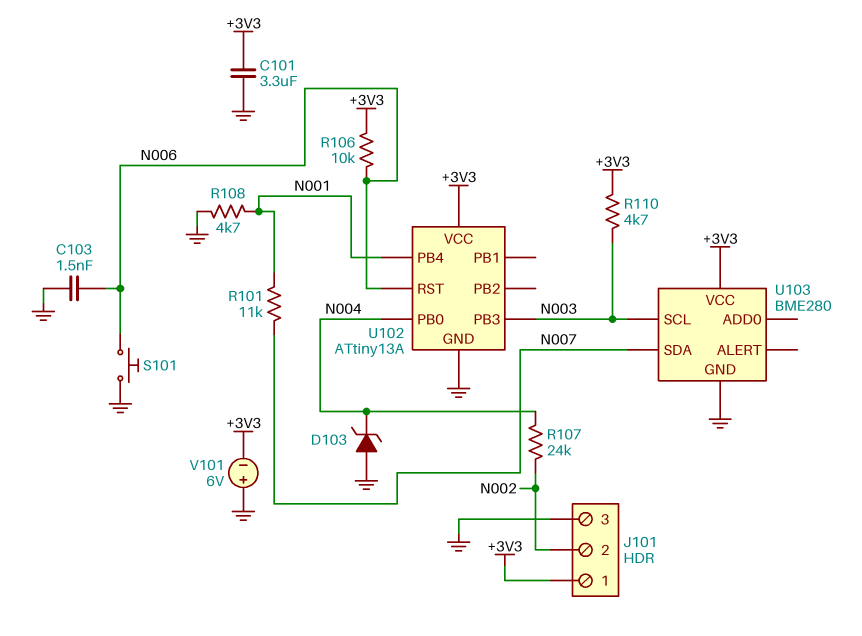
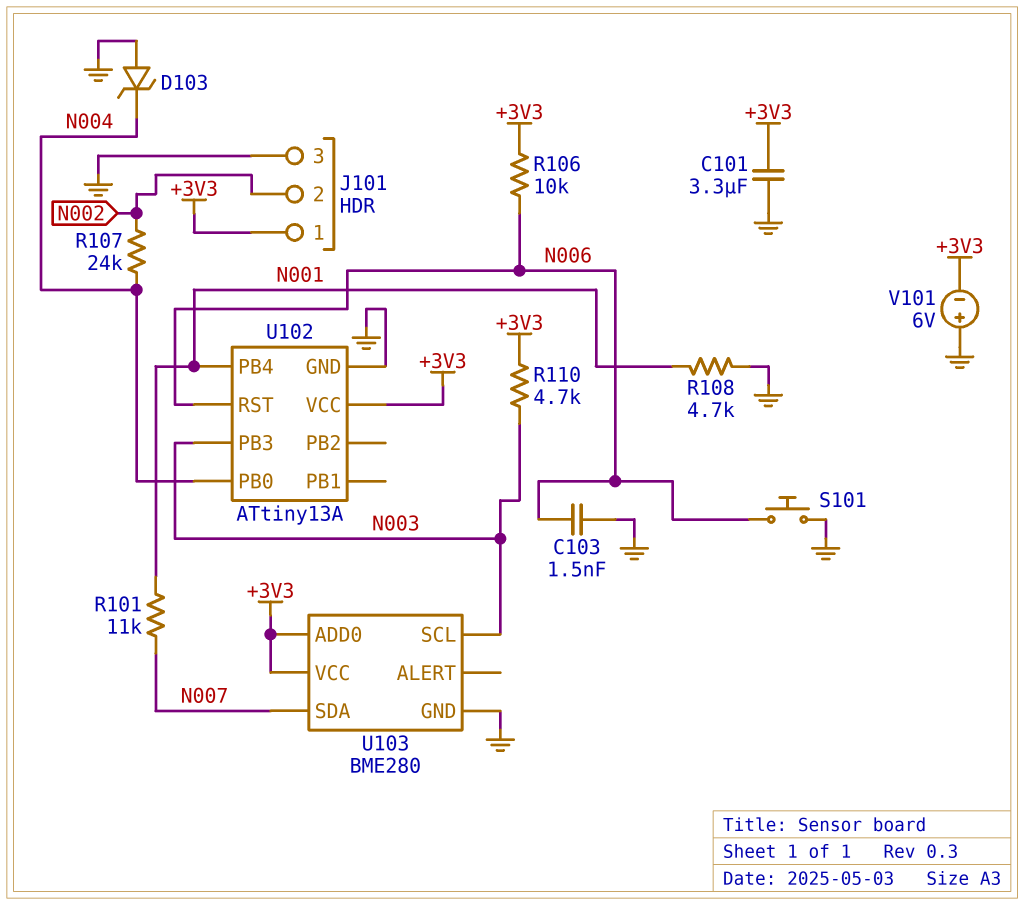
U103 pin ADD0: none -> +3V3

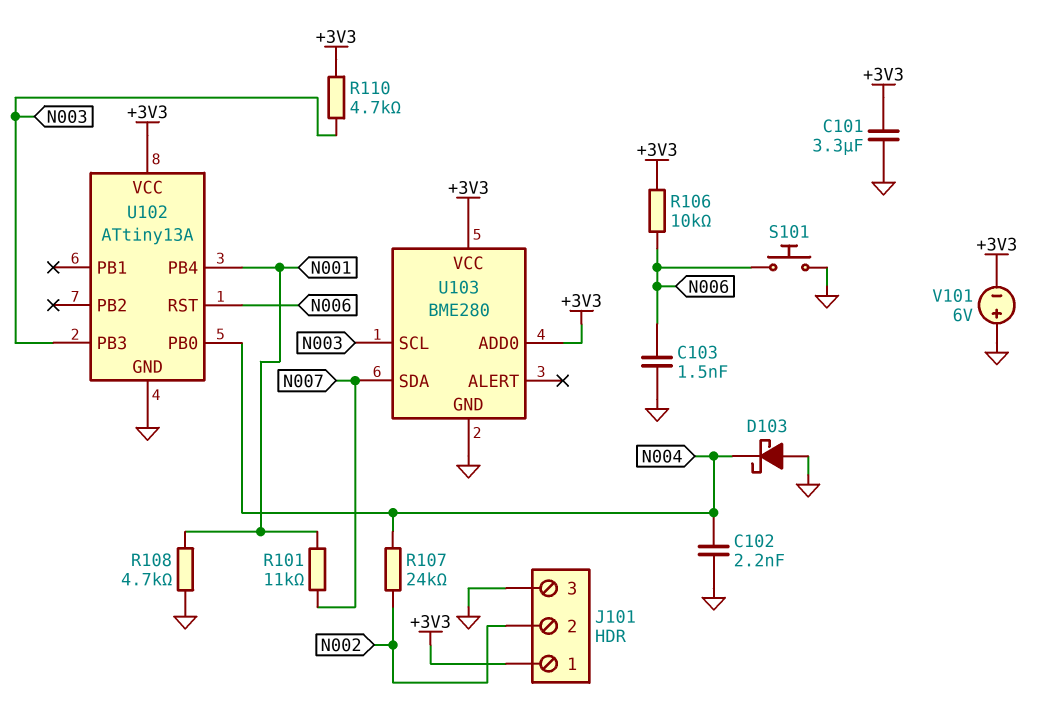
C102: none -> 2.2nF (GND, N004)
D103: zener (A GND, K N004) -> schottky (A GND, K N004)

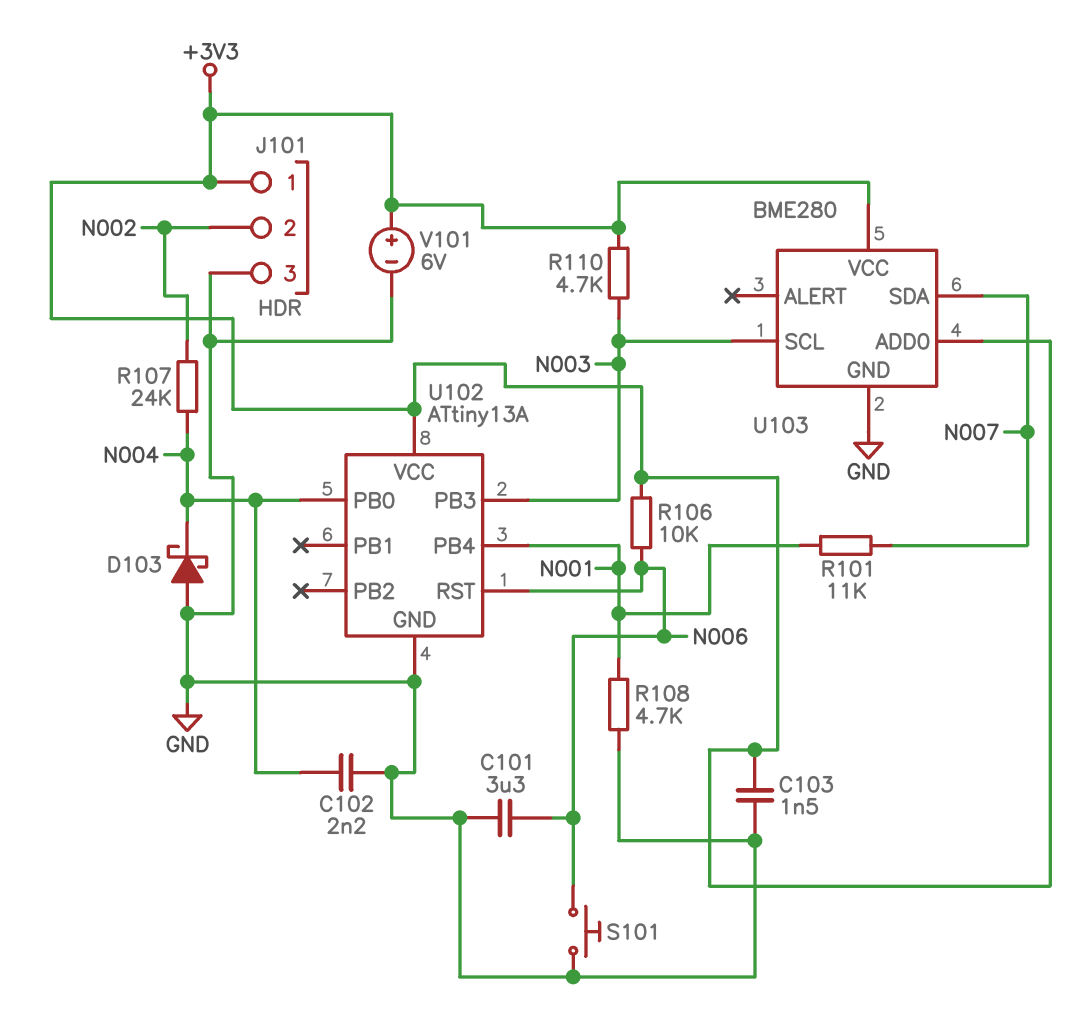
C101: 3.3uF (+3V3, GND) -> 3.3uF (GND, N006)
C103: 1.5nF (GND, N006) -> 1.5nF (+3V3, GND)
V101: 6V (plus GND, minus +3V3) -> 6V (plus +3V3, minus GND)

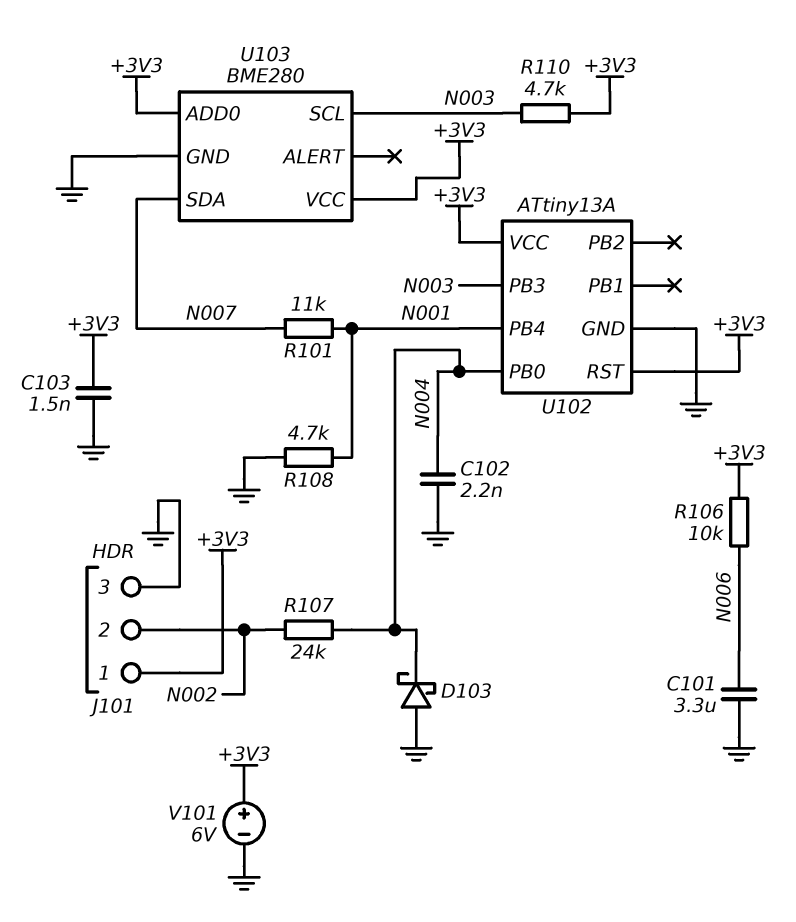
S101: button (GND, N006) -> none
U102 pin RST: N006 -> +3V3

